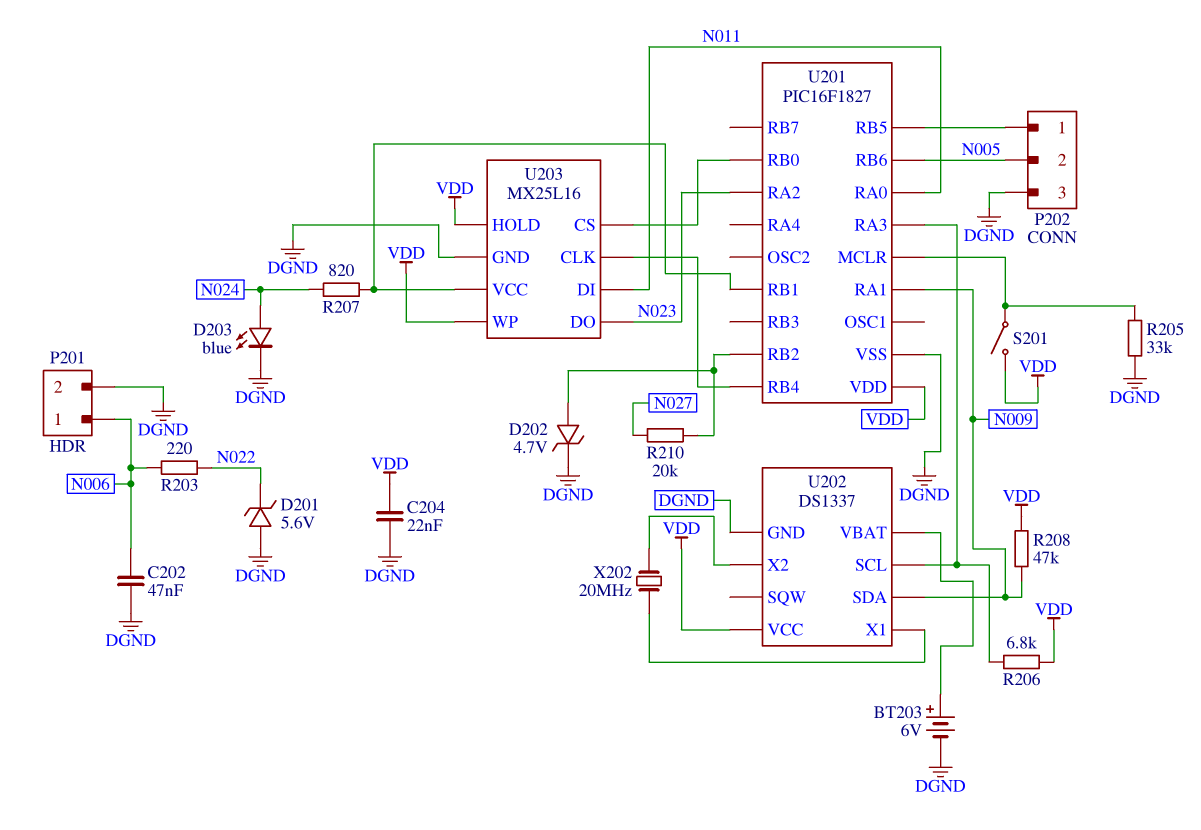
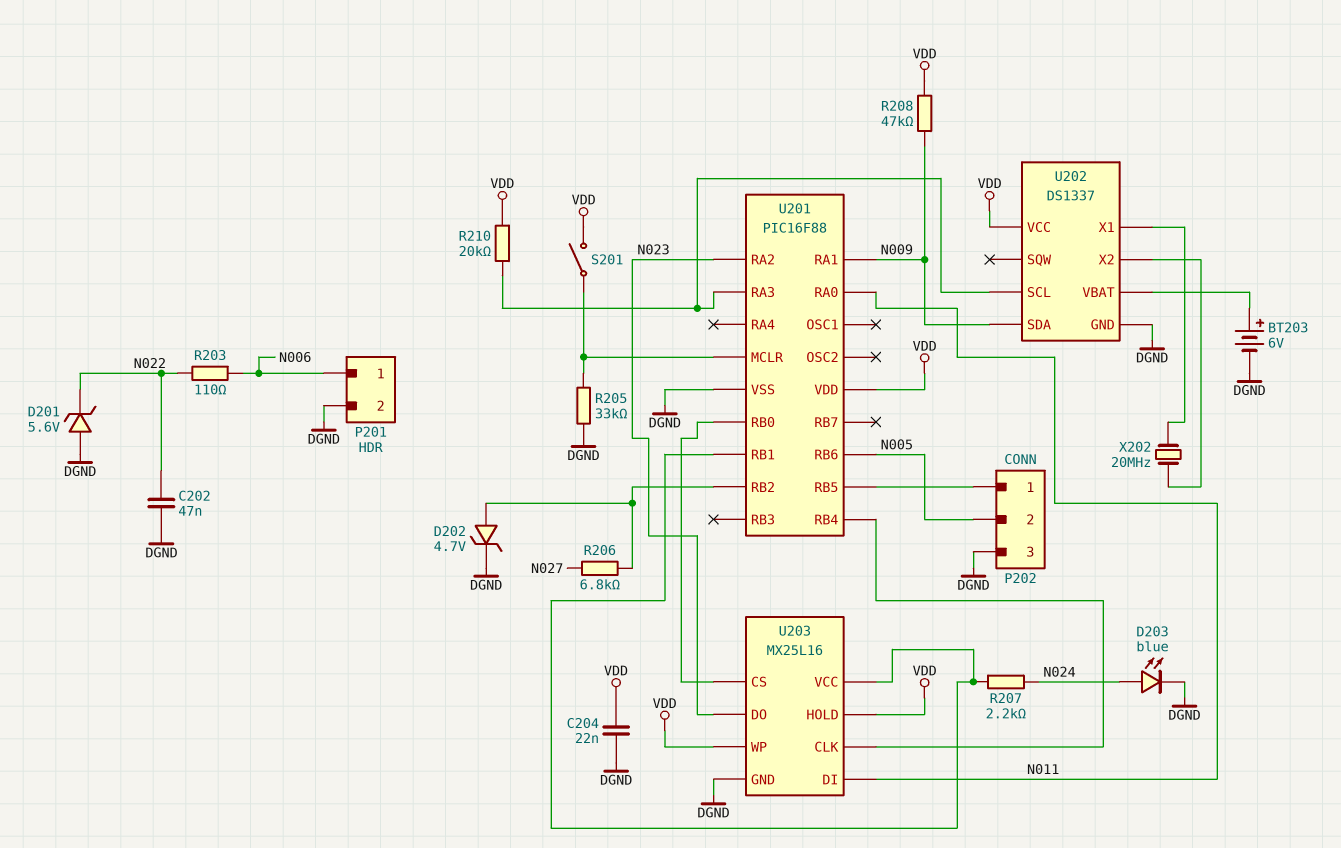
C202: 47nF (DGND, N006) -> 47nF (DGND, N022)
R203: 220 (N006, N022) -> 110 (N006, N022)
R206: 6.8k (U201/RA3, VDD) -> 6.8k (N027, U201/RB2)
R207: 820 (N024, U201/RB1) -> 2.2k (N024, U201/RB1)
R210: 20k (N027, U201/RB2) -> 20k (U201/RA3, VDD)
U201: PIC16F1827 -> PIC16F88

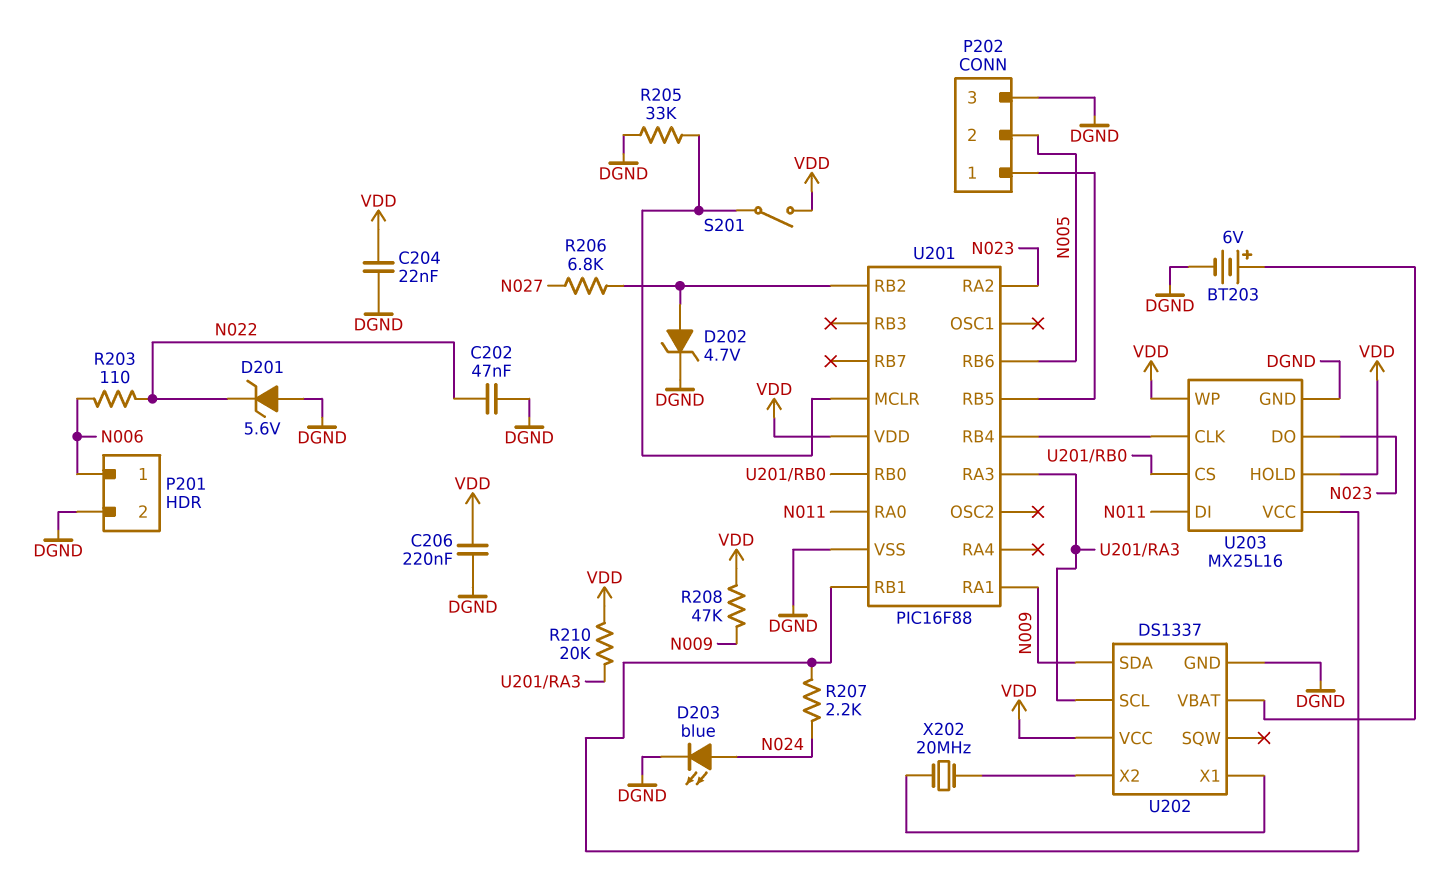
C206: none -> 220nF (DGND, VDD)

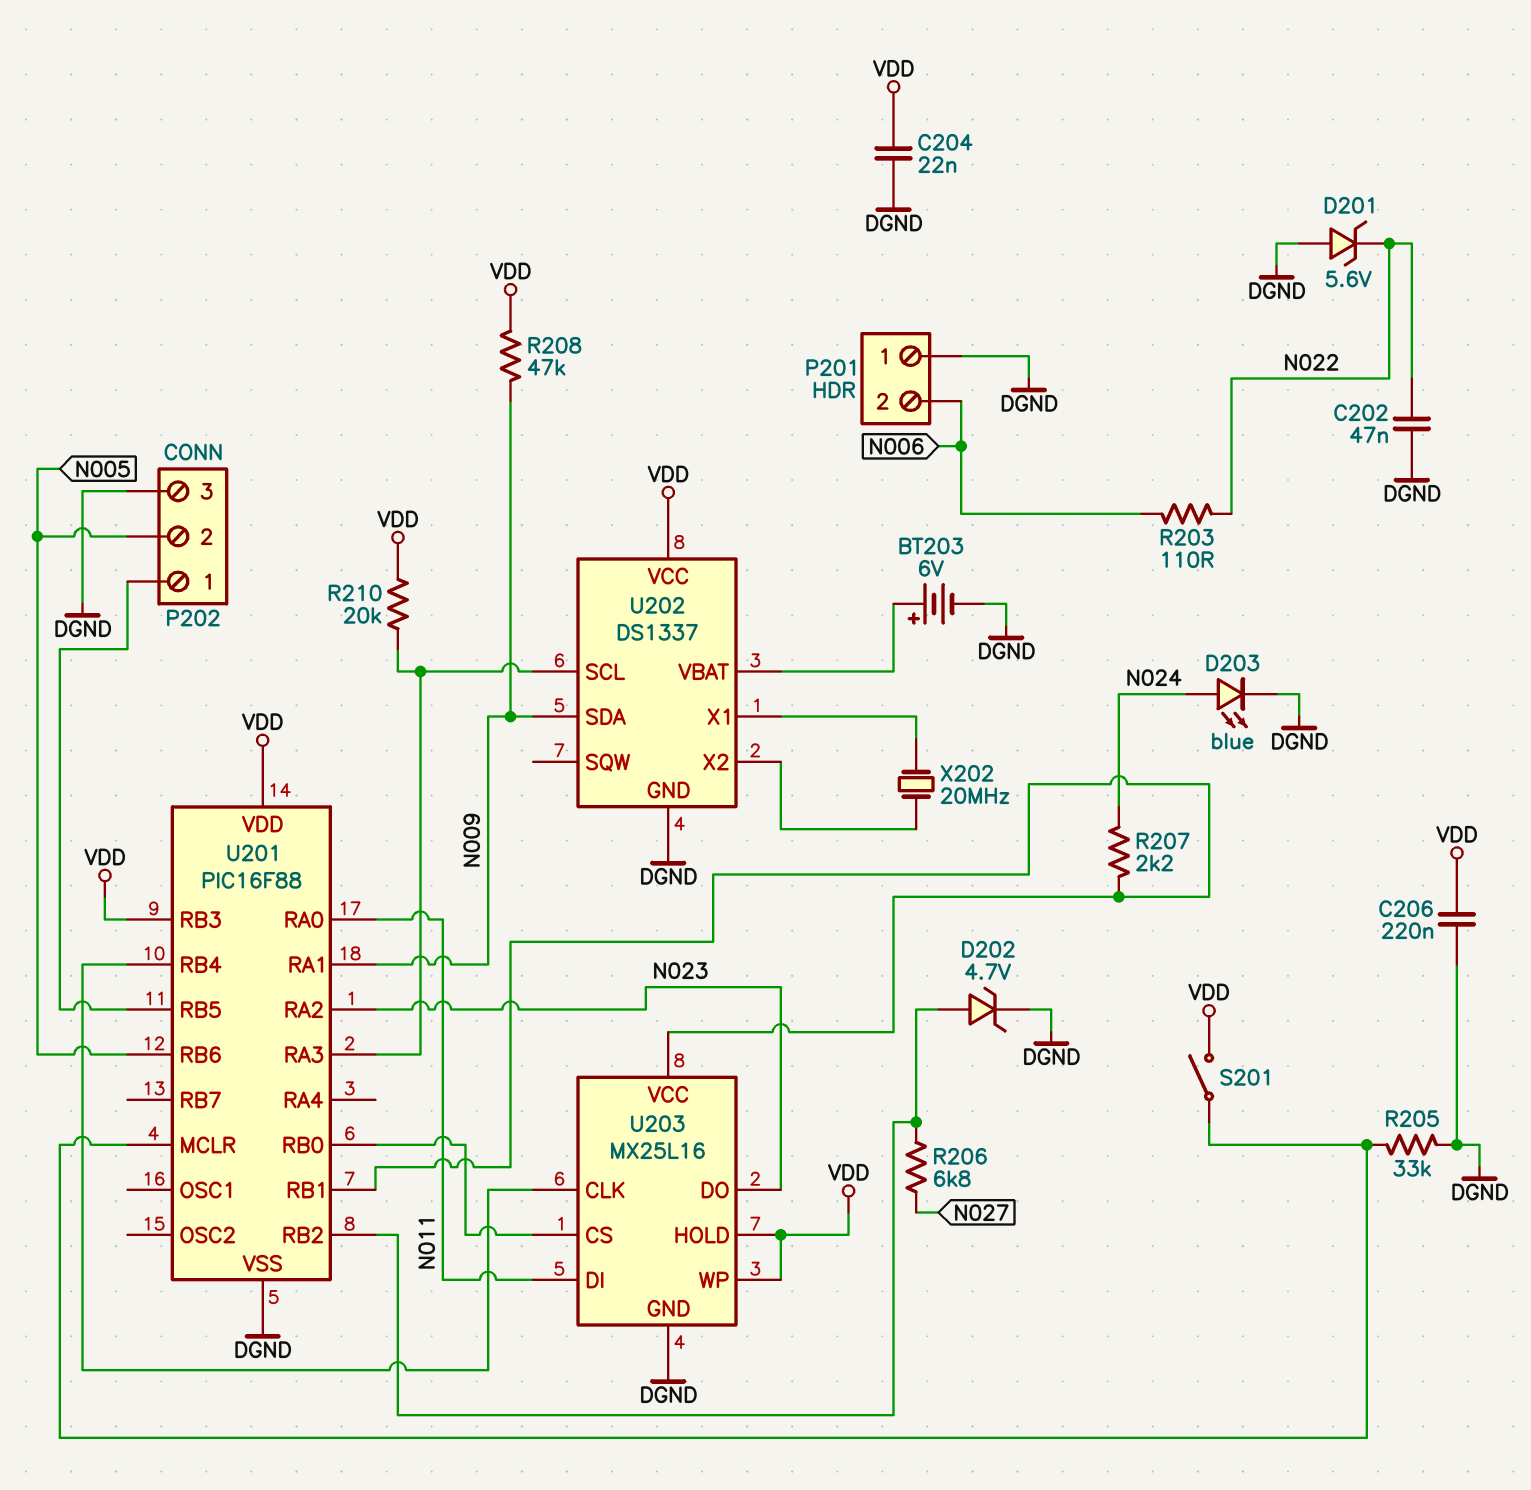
P201 pin 1: N006 -> DGND
P201 pin 2: DGND -> N006
U201 pin RB3: none -> VDD

